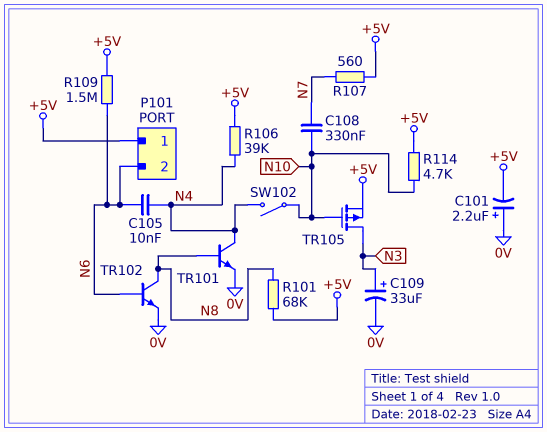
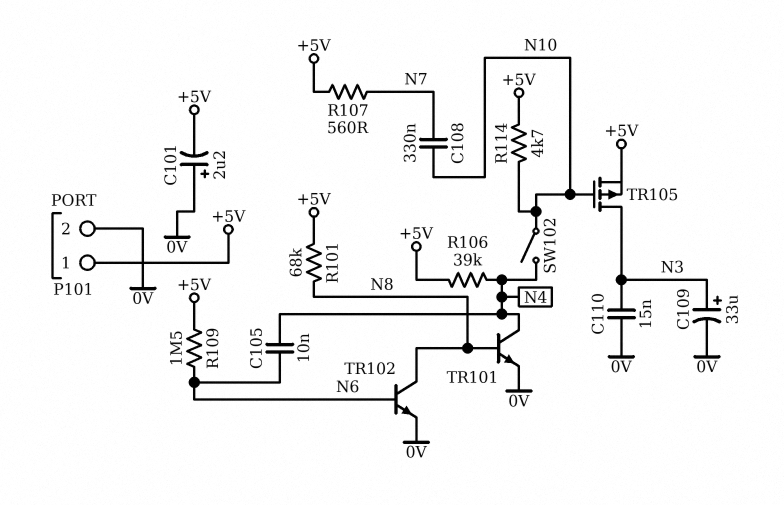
C110: none -> 15nF (0V, N3)
P101 pin 2: N6 -> 0V

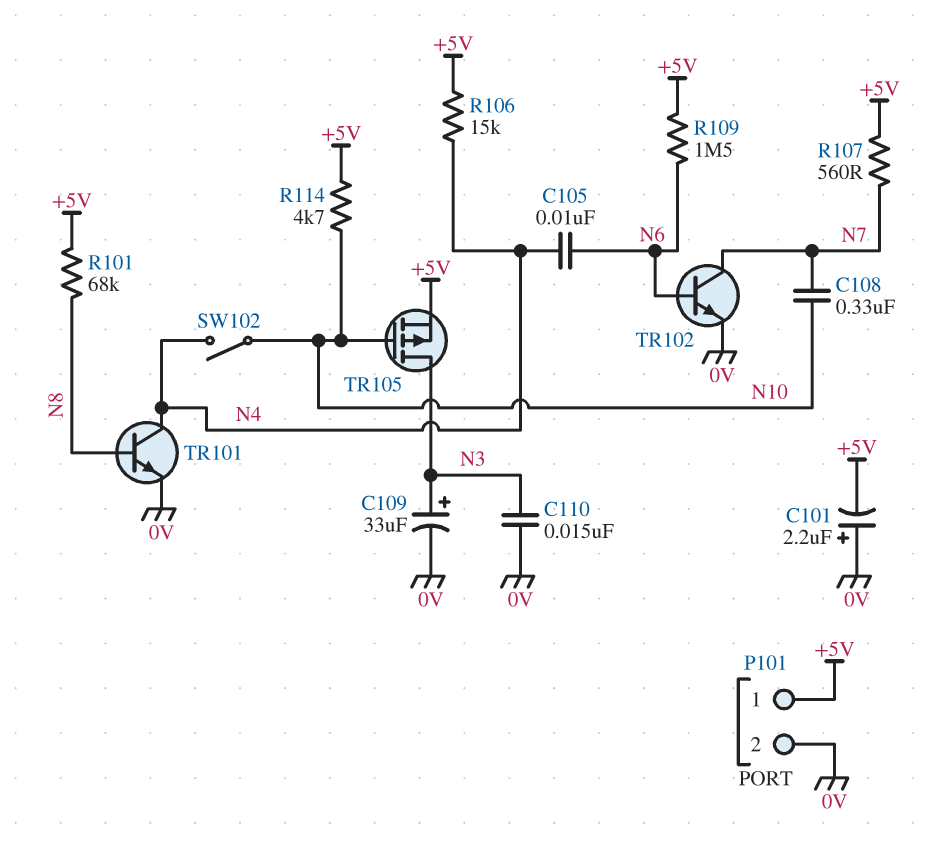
R106: 39k (+5V, N4) -> 15k (+5V, N4)
TR102: NPN (B N6, C N8, E 0V) -> NPN (B N6, C N7, E 0V)

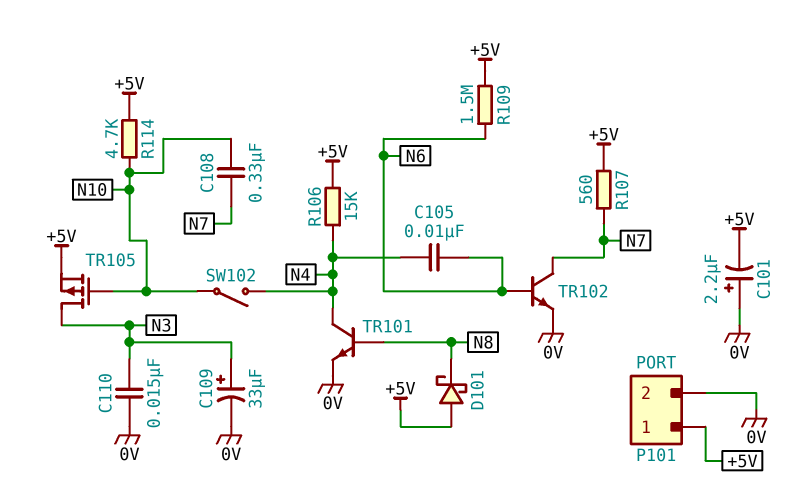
D101: none -> schottky (A +5V, K N8)
R101: 68k (+5V, N8) -> none

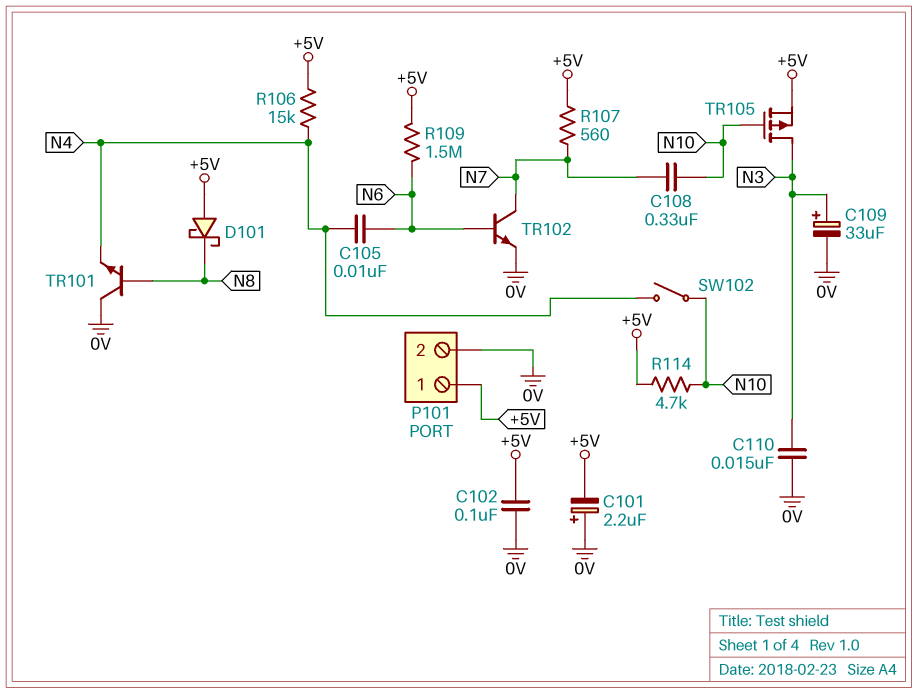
C102: none -> 100nF (+5V, 0V)
TR101: NPN (B N8, C N4, E 0V) -> NPN (B N8, C 0V, E N4)

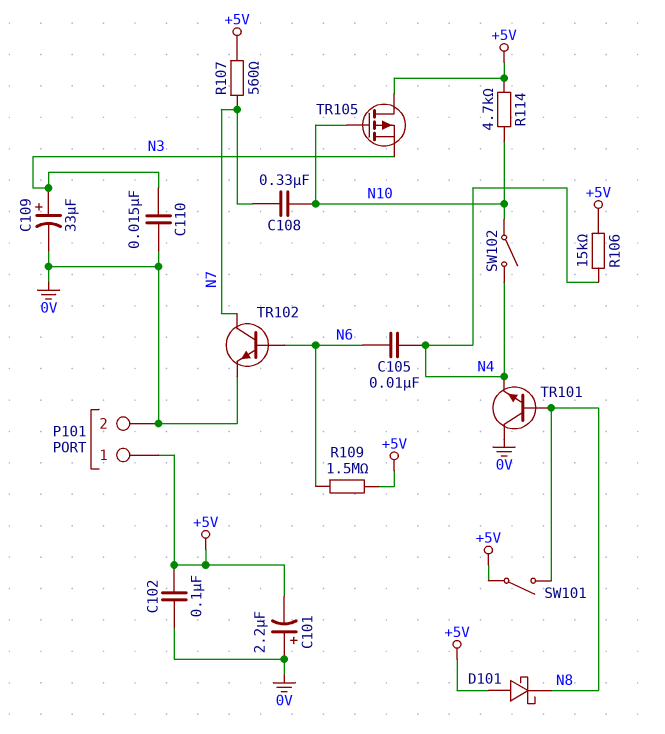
SW101: none -> switch (+5V, N8)
TR105: PMOS (G N10, D N3, S +5V) -> PMOS (G N10, D +5V, S N3)

